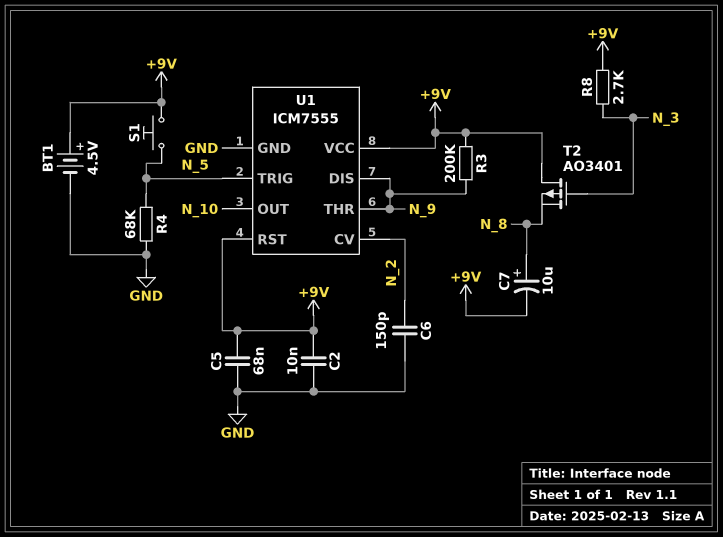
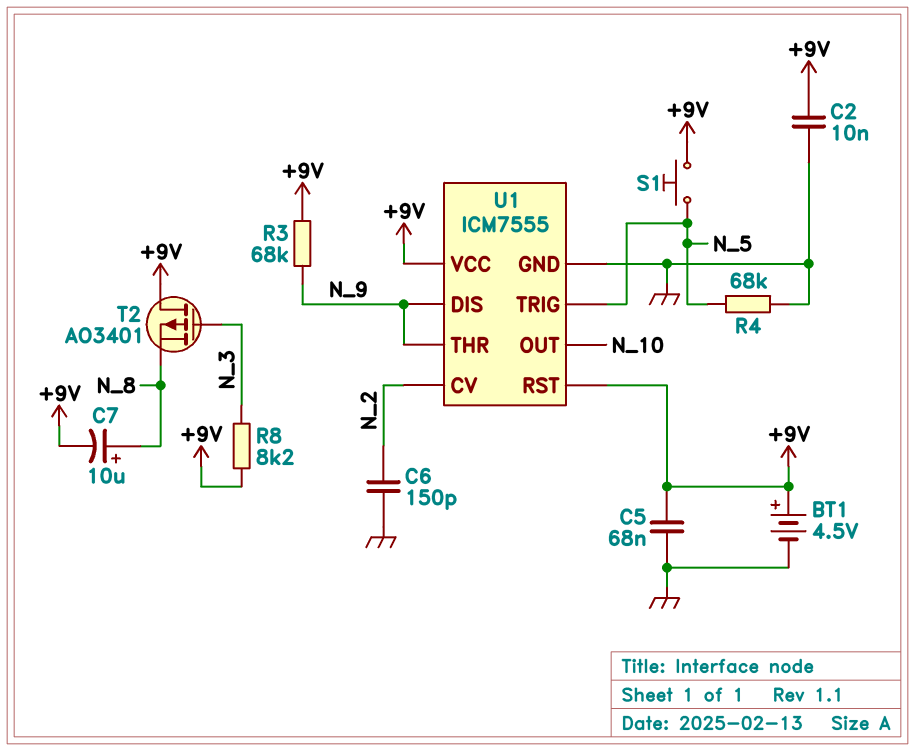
R3: 200k (+9V, N_9) -> 68k (+9V, N_9)
R8: 2.7k (+9V, N_3) -> 8.2k (+9V, N_3)

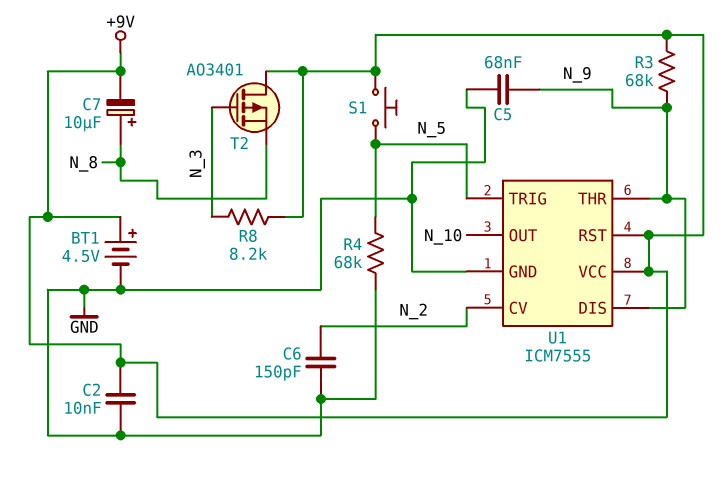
C5: 68nF (+9V, GND) -> 68nF (GND, N_9)

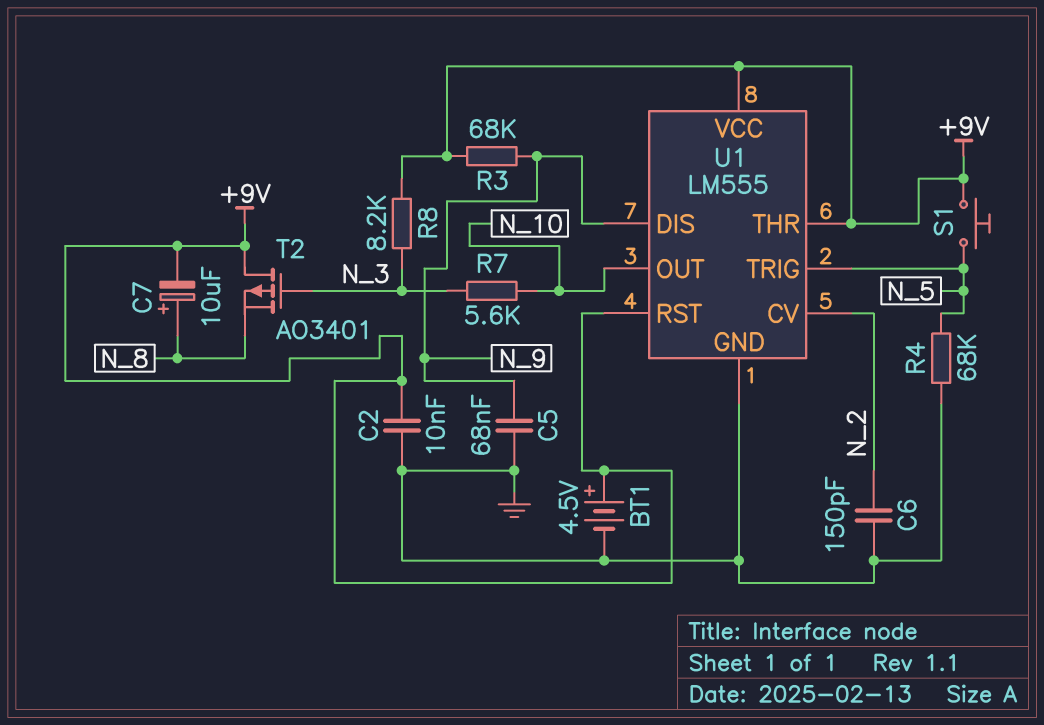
R7: none -> 5.6k (N_3, N_10)
U1: ICM7555 -> LM555
U1 pin THR: N_9 -> +9V

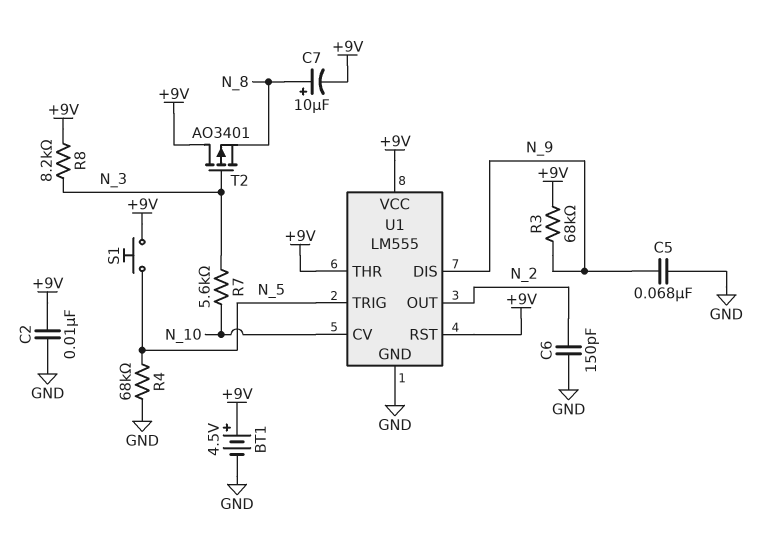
U1 pin CV: N_2 -> N_10
U1 pin OUT: N_10 -> N_2

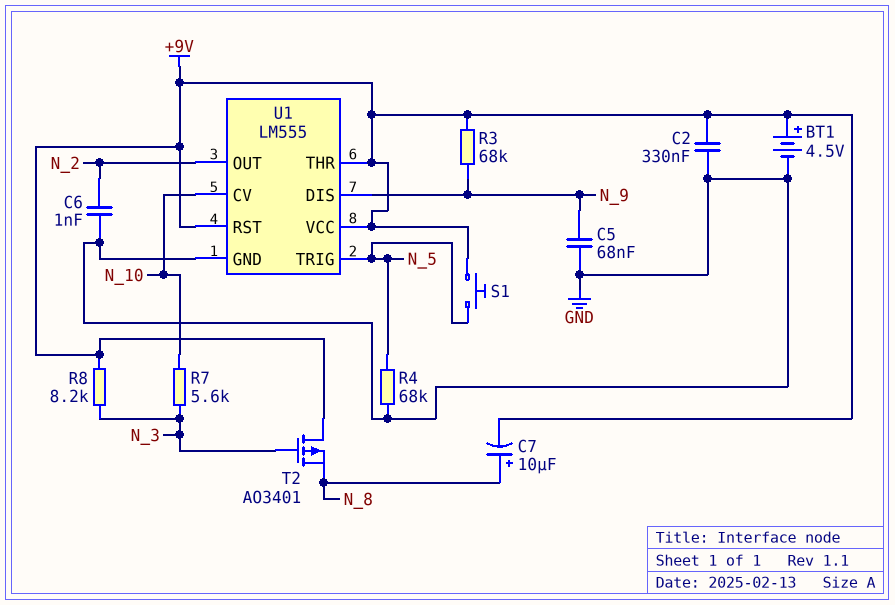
C2: 10nF (+9V, GND) -> 330nF (+9V, GND)
C6: 150pF (GND, N_2) -> 1nF (GND, N_2)

